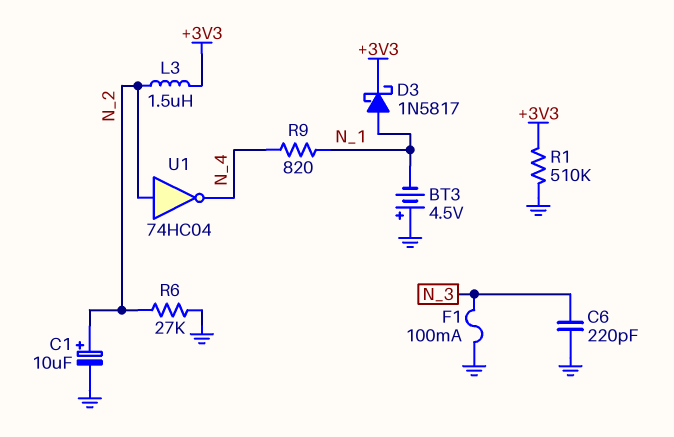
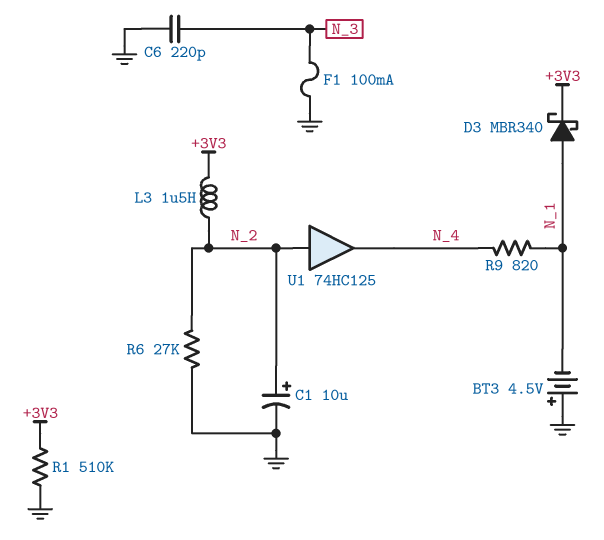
D3: schottky 1N5817 (A N_1, K +3V3) -> schottky MBR340 (A N_1, K +3V3)
U1: NOT 74HC04 (in N_2, out N_4) -> buffer 74HC125 (in N_2, out N_4)

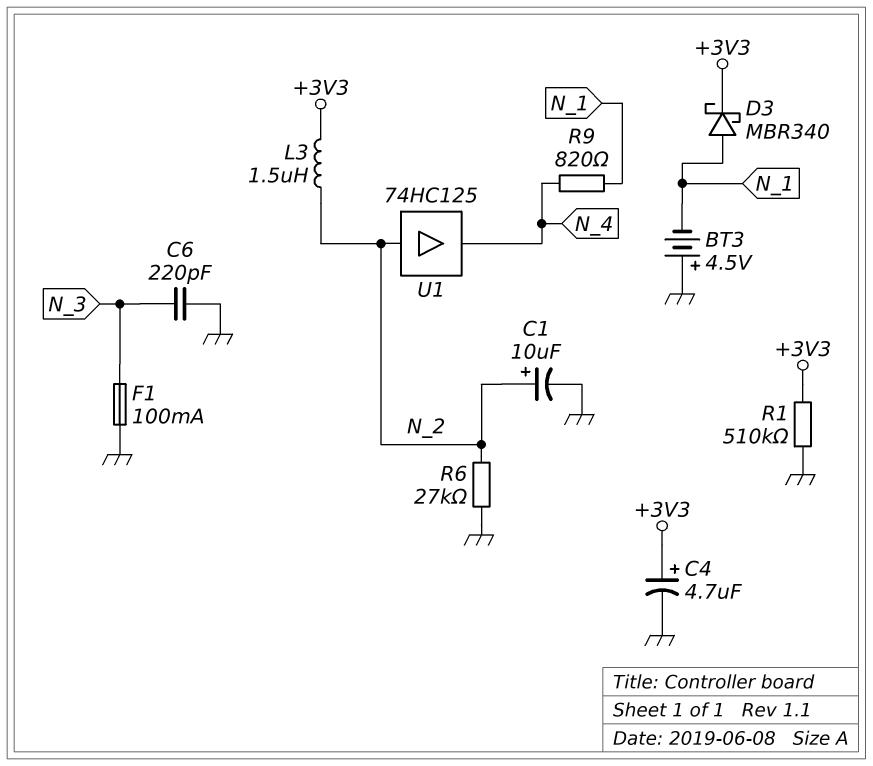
C4: none -> 4.7uF (plus +3V3, minus GND)

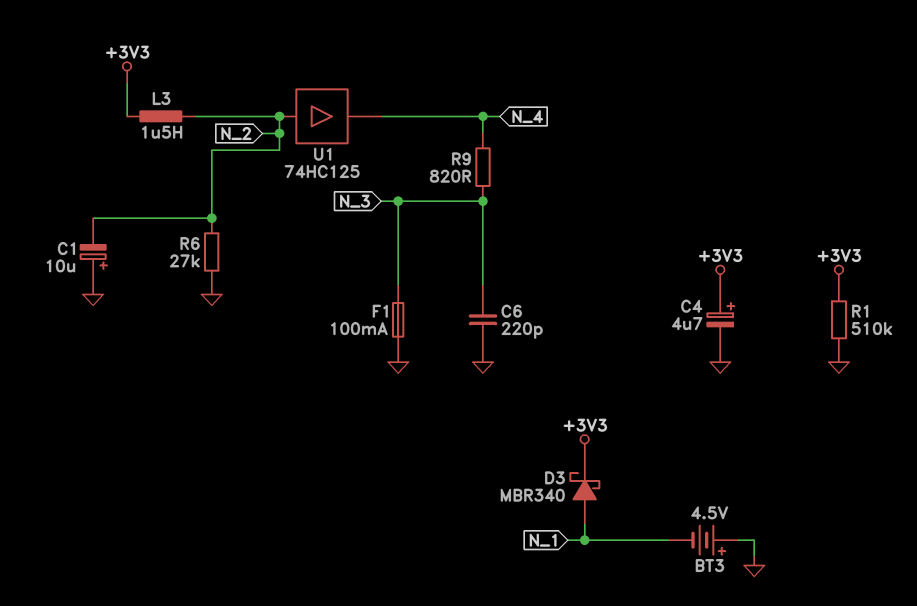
C1: 10uF (plus N_2, minus GND) -> 10uF (plus GND, minus N_2)
R9: 820 (N_1, N_4) -> 820 (N_3, N_4)

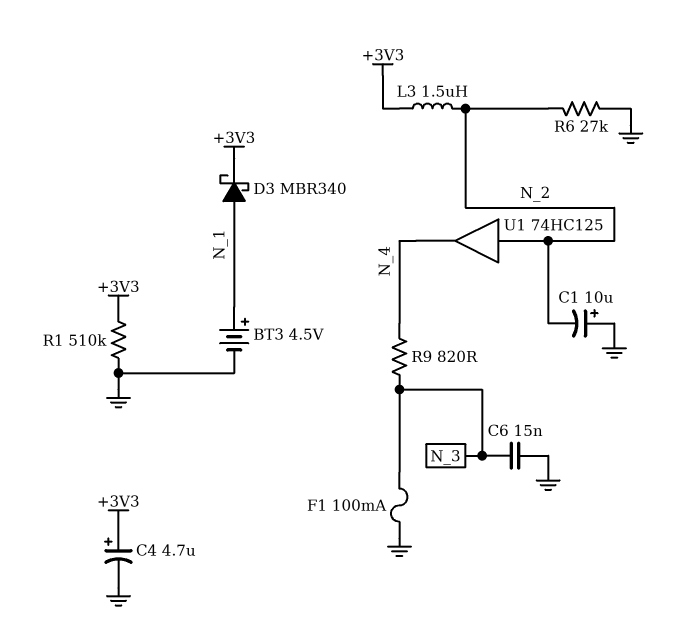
BT3: 4.5V (plus GND, minus N_1) -> 4.5V (plus N_1, minus GND)
C6: 220pF (GND, N_3) -> 15nF (GND, N_3)

